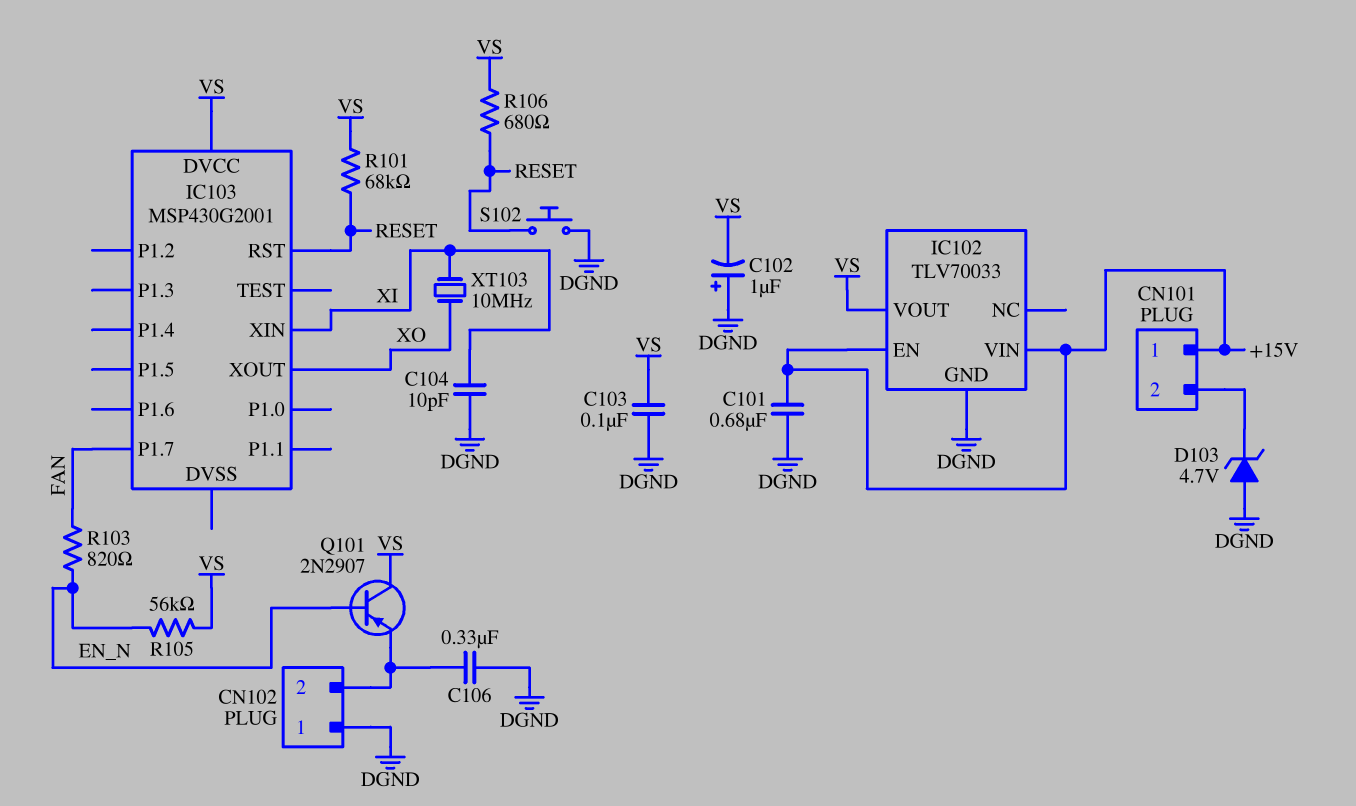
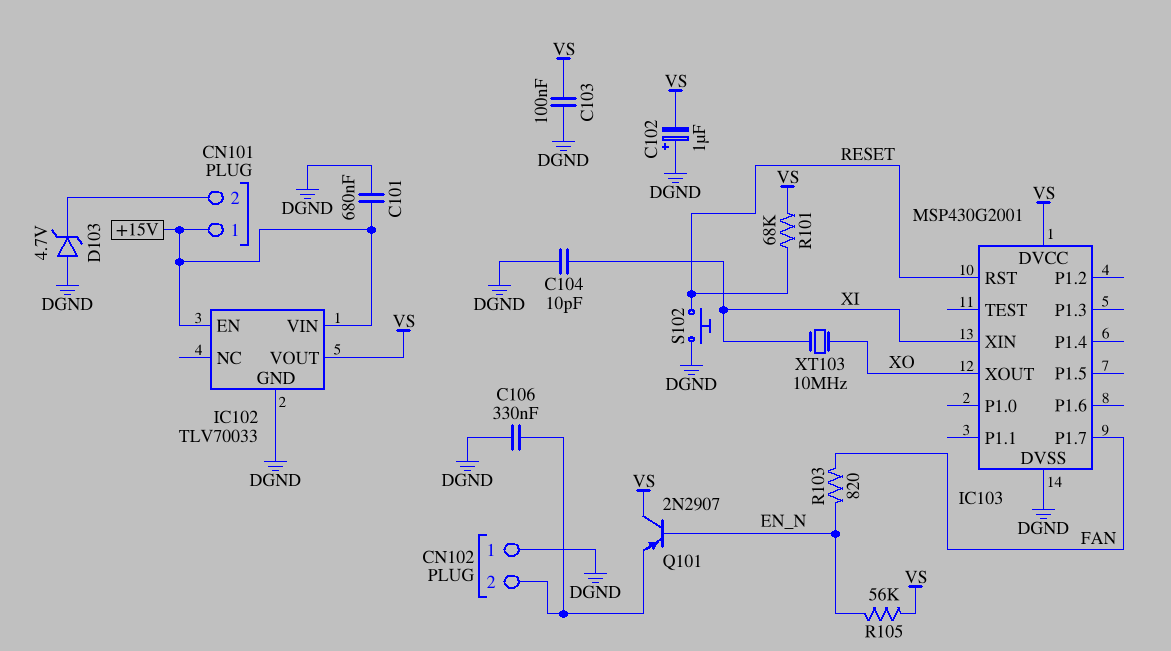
IC103 pin DVSS: none -> DGND
R106: 680 (RESET, VS) -> none

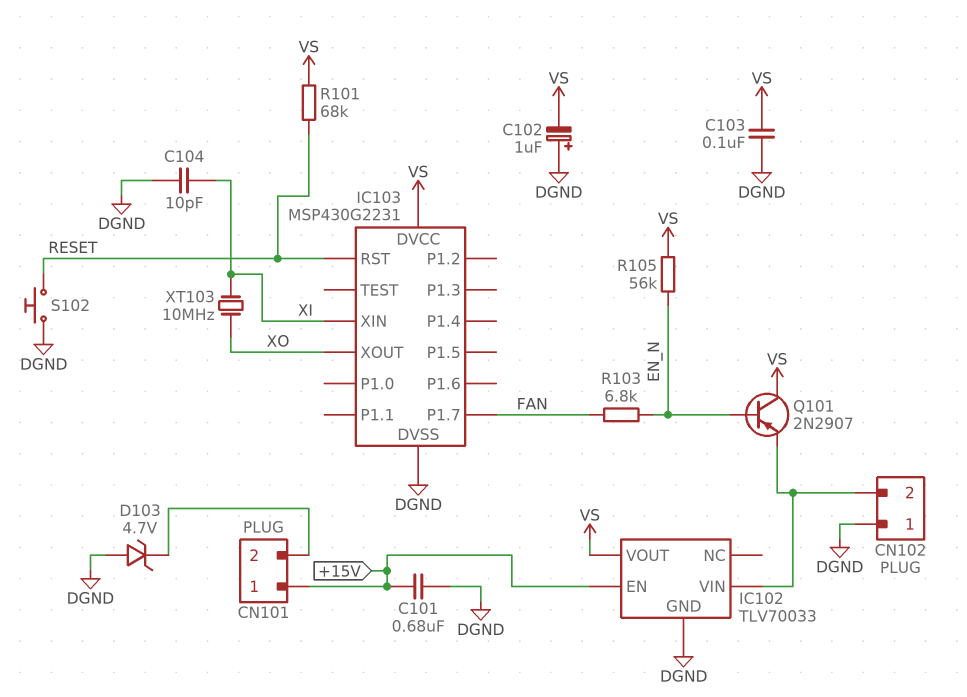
C106: 330nF (CN102/2, DGND) -> none
IC102 pin VIN: +15V -> CN102/2
IC103: MSP430G2001 -> MSP430G2231
R103: 820 (EN_N, FAN) -> 6.8k (EN_N, FAN)

